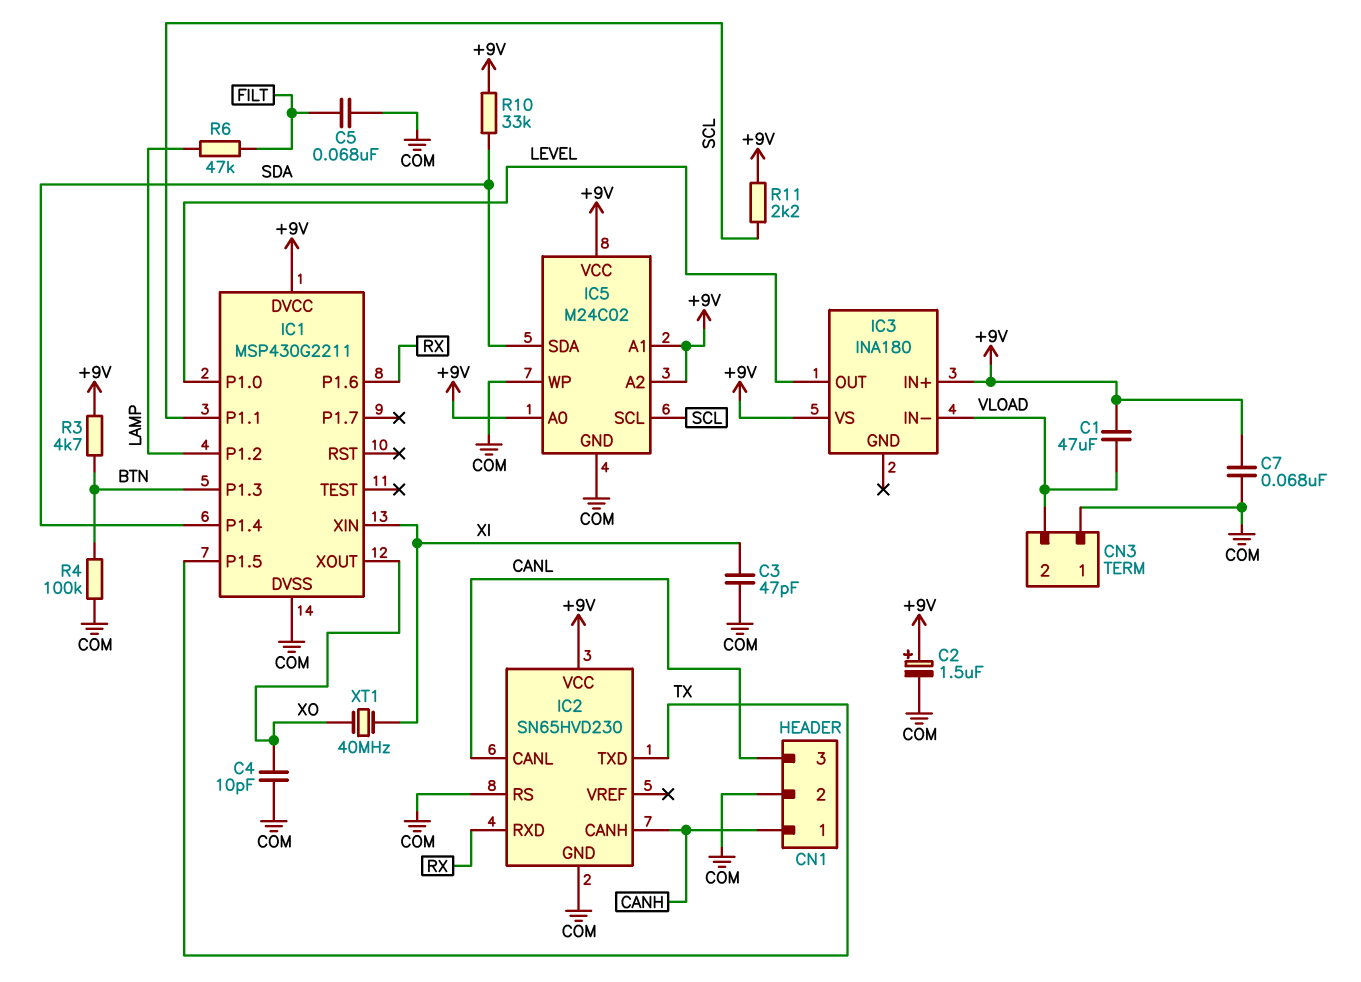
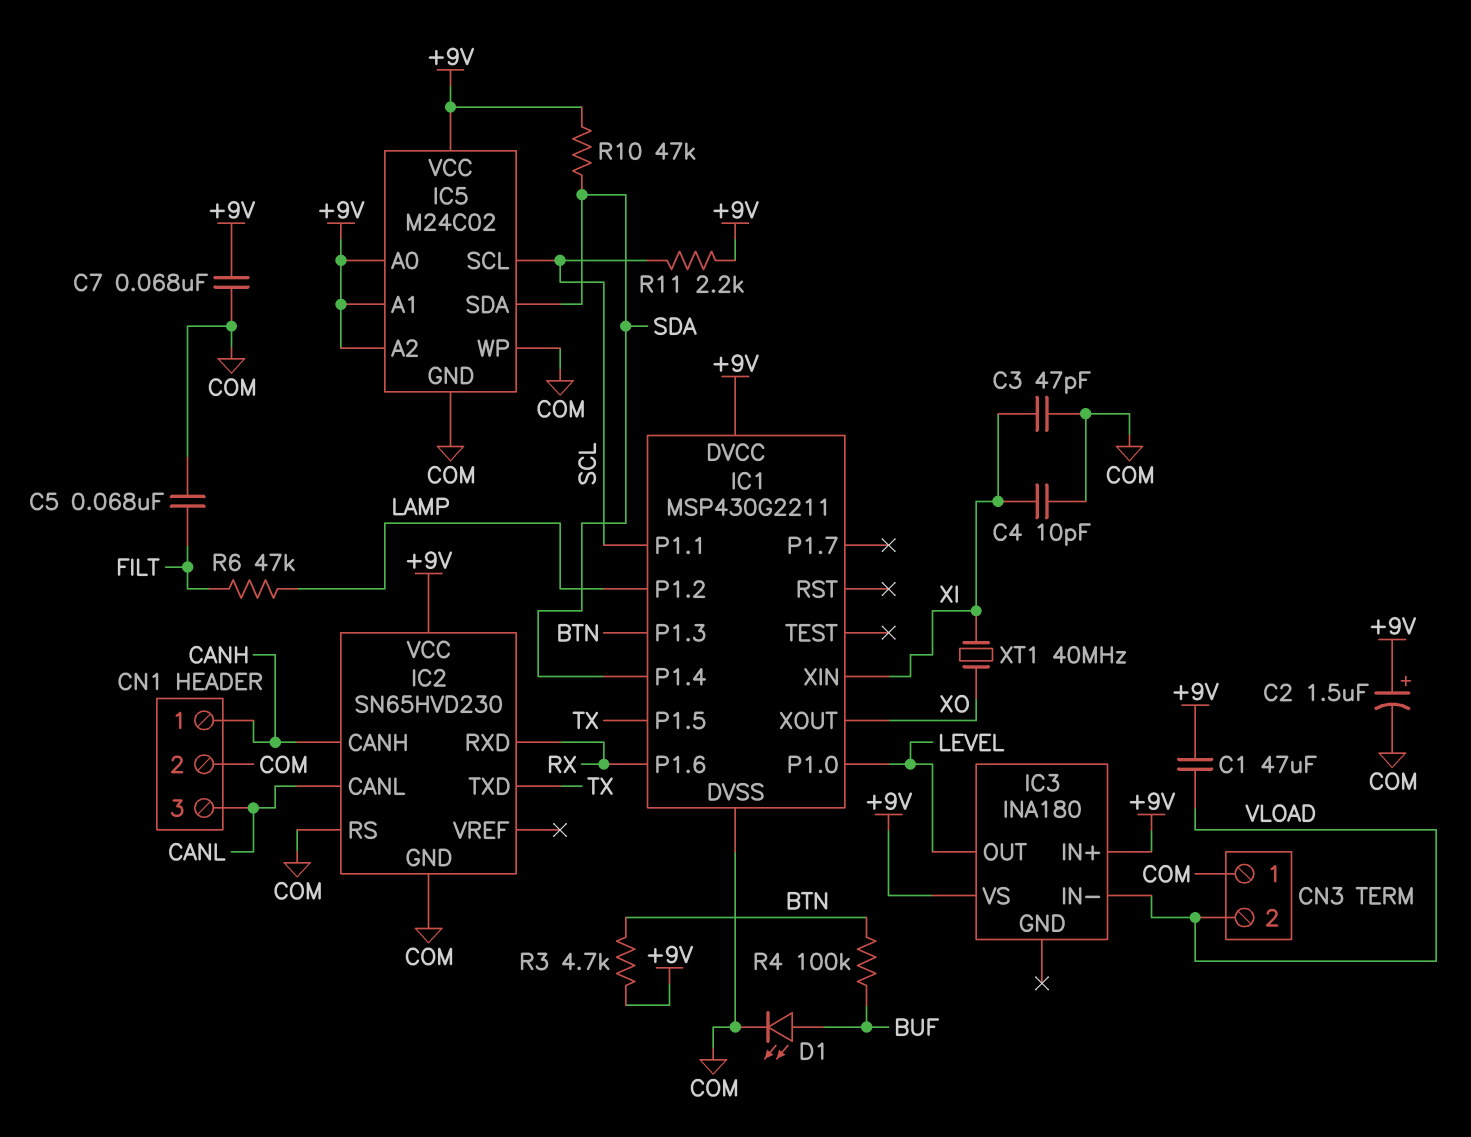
C4: 10pF (COM, XO) -> 10pF (COM, XI)
D1: none -> LED (A BUF, K COM)
R4: 100k (BTN, COM) -> 100k (BTN, BUF)
R10: 33k (+9V, SDA) -> 47k (+9V, SDA)

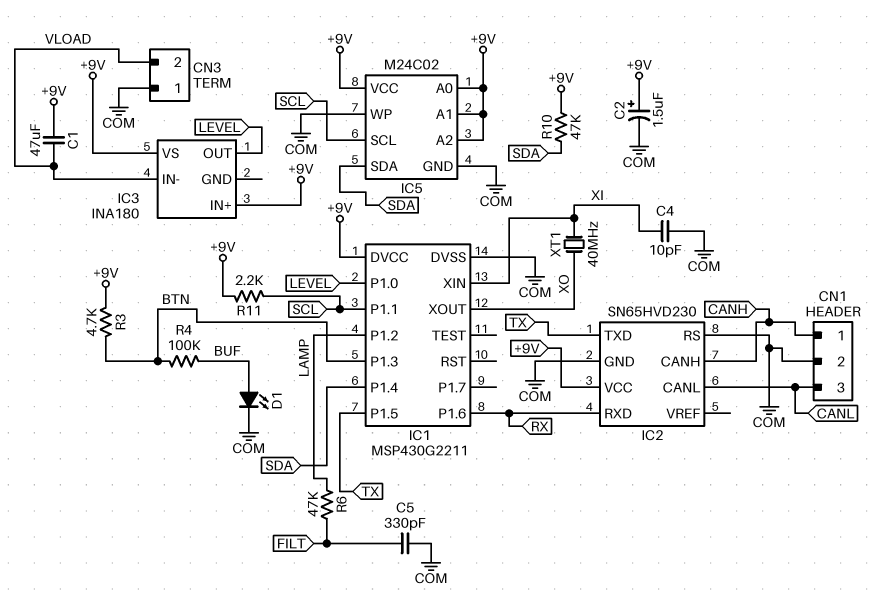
C3: 47pF (COM, XI) -> none
C5: 68nF (COM, FILT) -> 330pF (COM, FILT)
C7: 68nF (+9V, COM) -> none

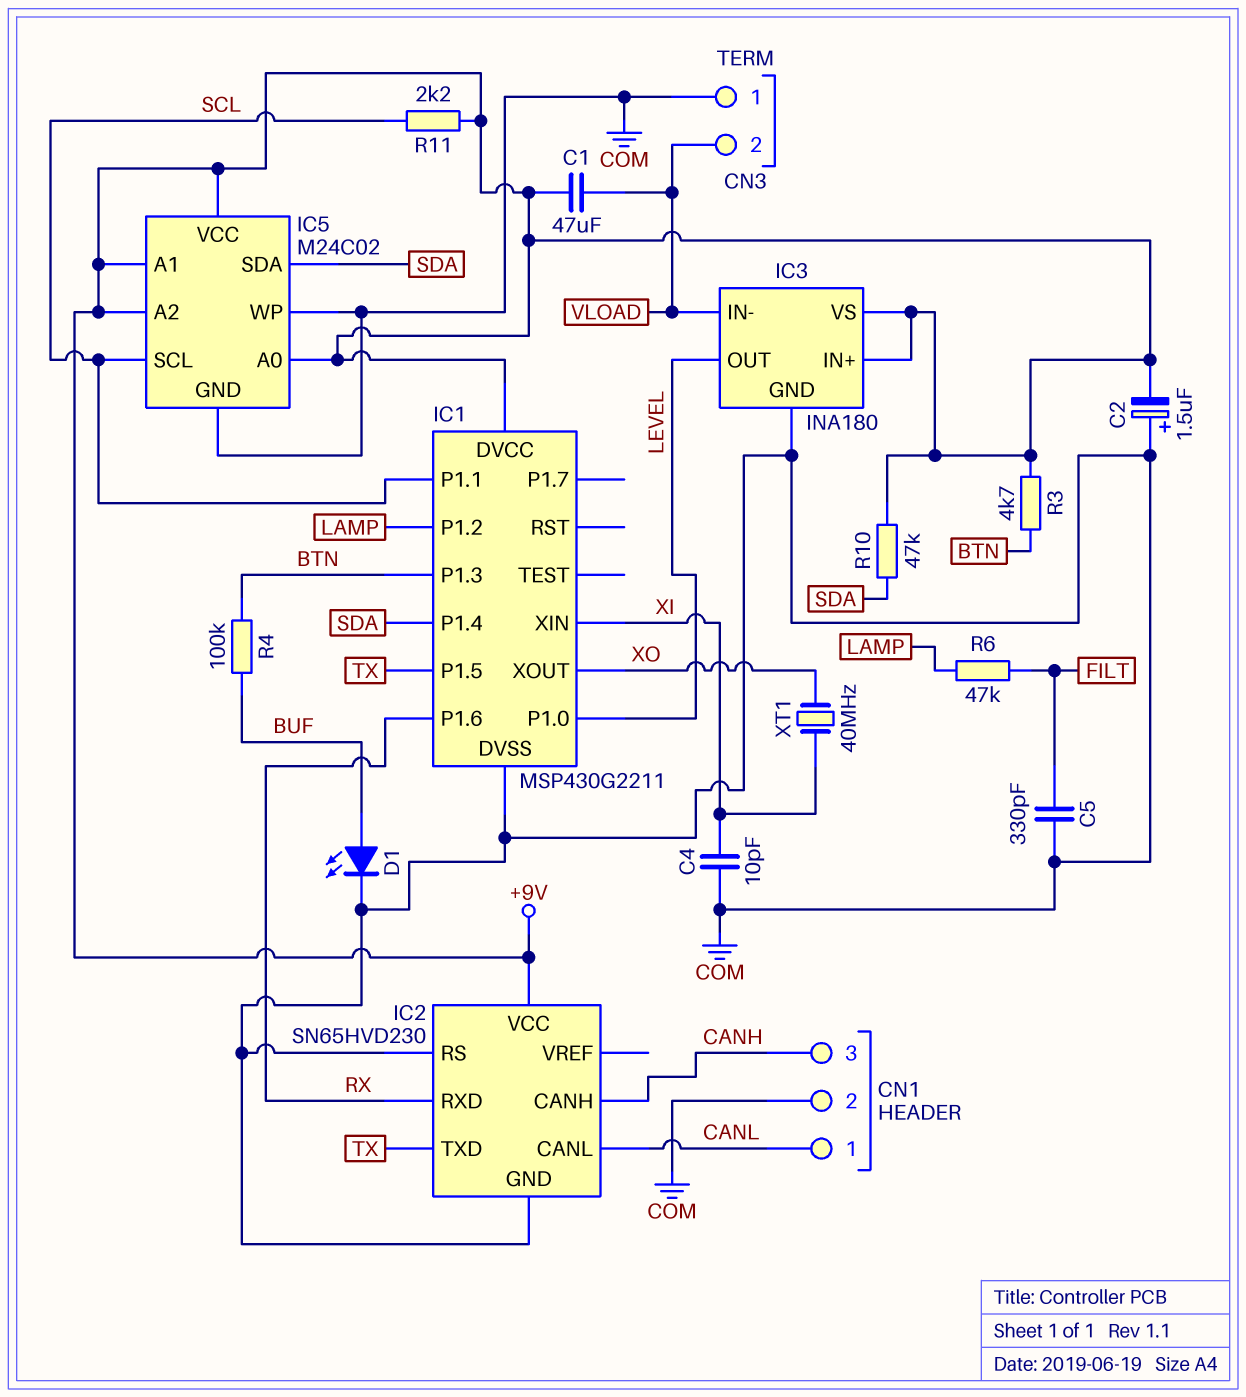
C2: 1.5uF (plus +9V, minus COM) -> 1.5uF (plus COM, minus +9V)
CN1 pin 1: CANH -> CANL
CN1 pin 3: CANL -> CANH
IC3 pin GND: none -> COM

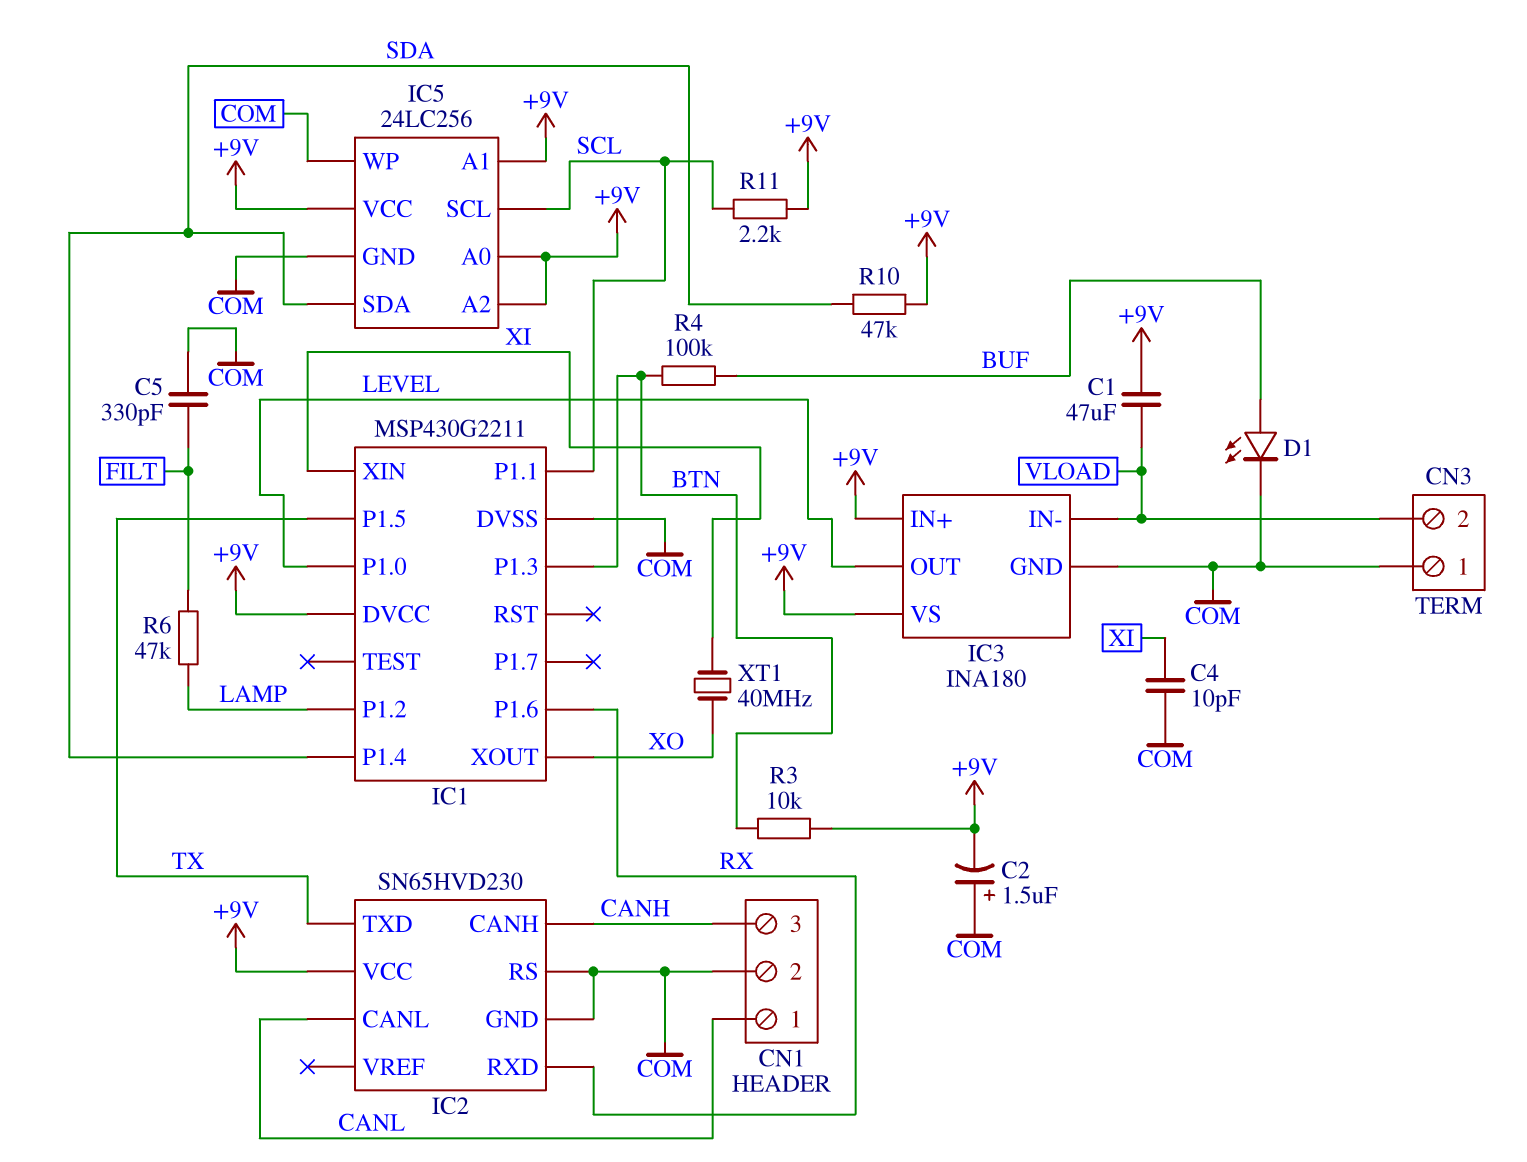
IC5: M24C02 -> 24LC256
R3: 4.7k (+9V, BTN) -> 10k (+9V, BTN)

